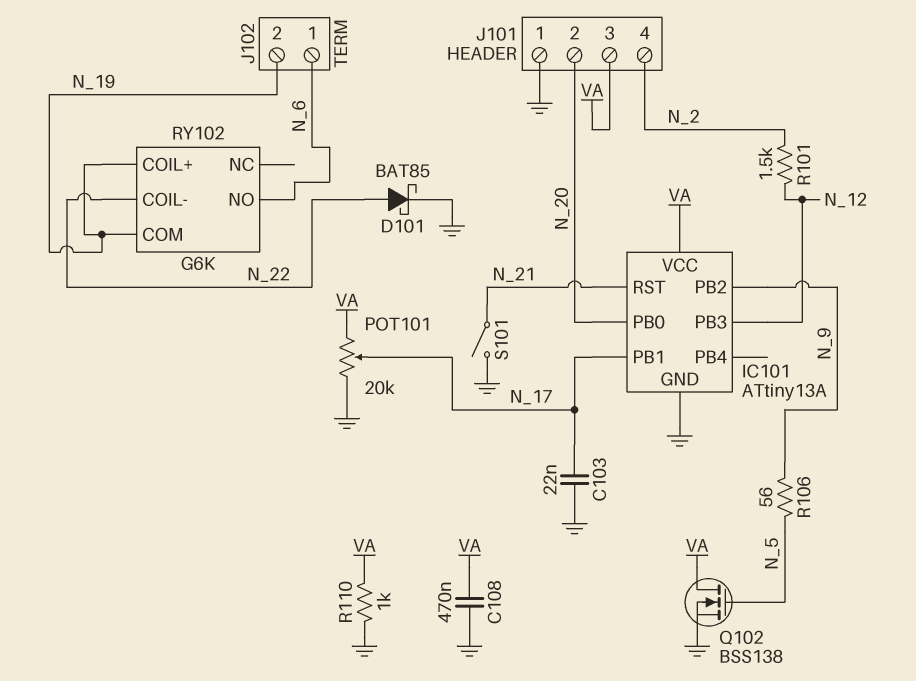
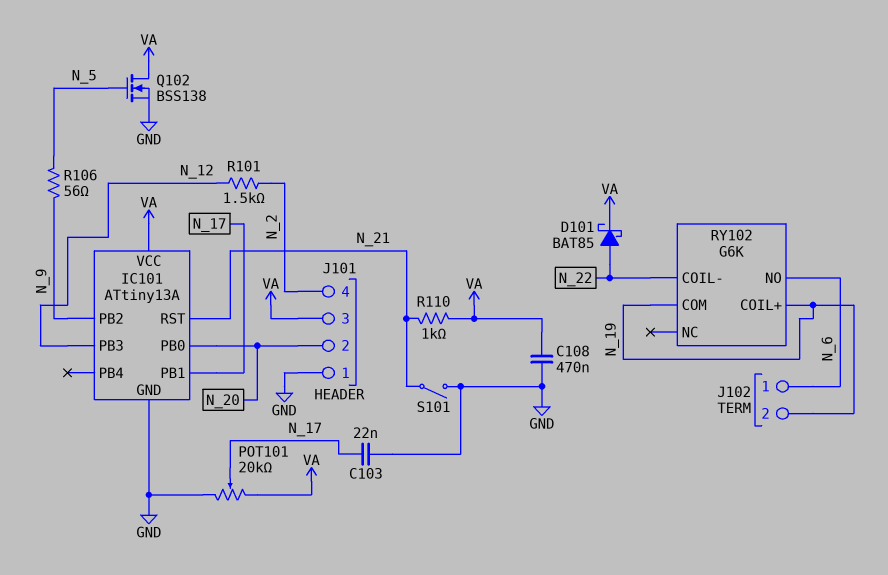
D101: schottky BAT85 (A N_22, K GND) -> schottky BAT85 (A N_22, K VA)
R110: 1k (GND, VA) -> 1k (N_21, VA)

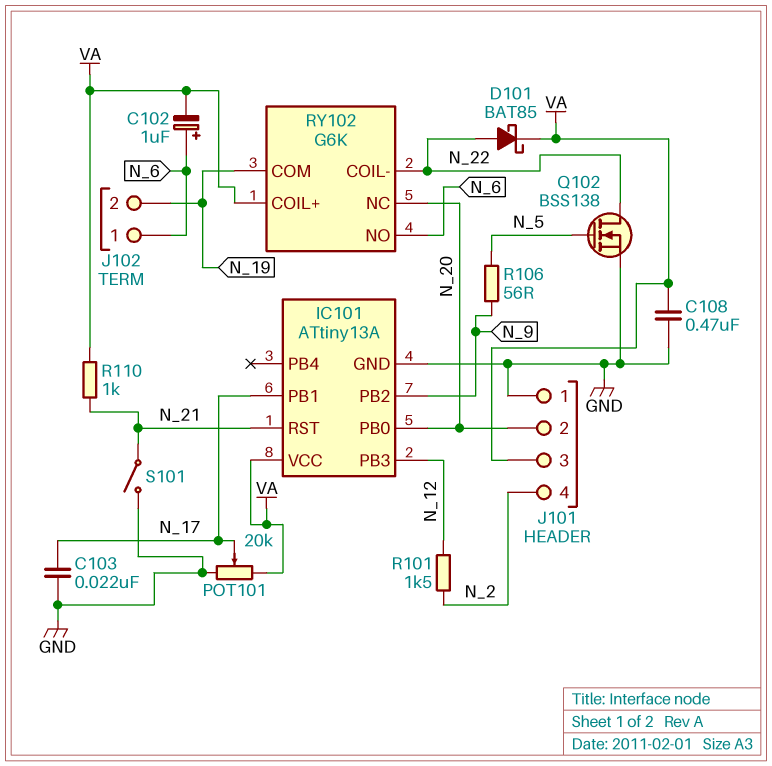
C102: none -> 1uF (plus N_6, minus VA)
Q102: NMOS BSS138 (G N_5, D VA, S GND) -> NMOS BSS138 (G N_5, D N_22, S GND)
RY102 pin COIL+: N_19 -> VA
RY102 pin NC: none -> N_20

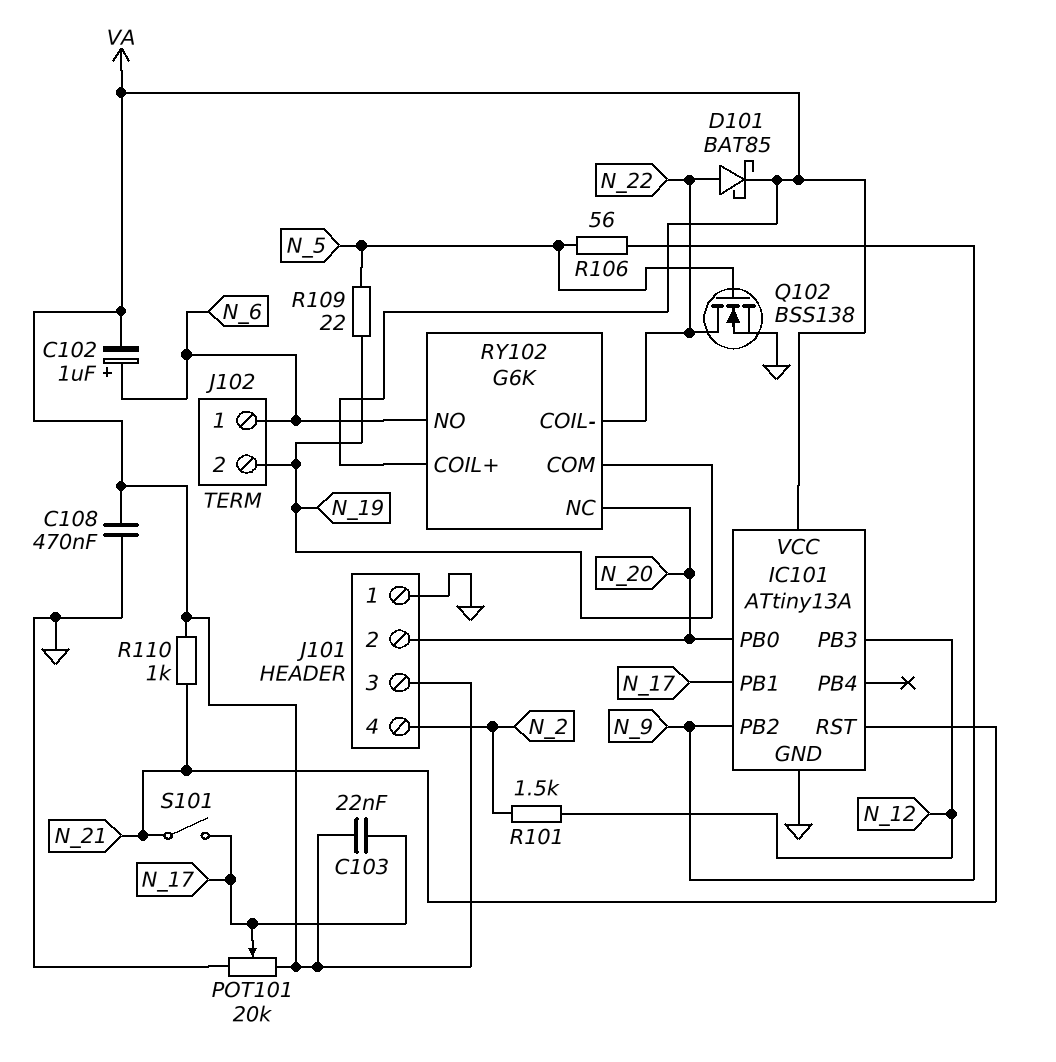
C103: 22nF (GND, N_17) -> 22nF (N_17, VA)
R109: none -> 22 (N_5, N_19)
S101: switch (GND, N_21) -> switch (N_17, N_21)

